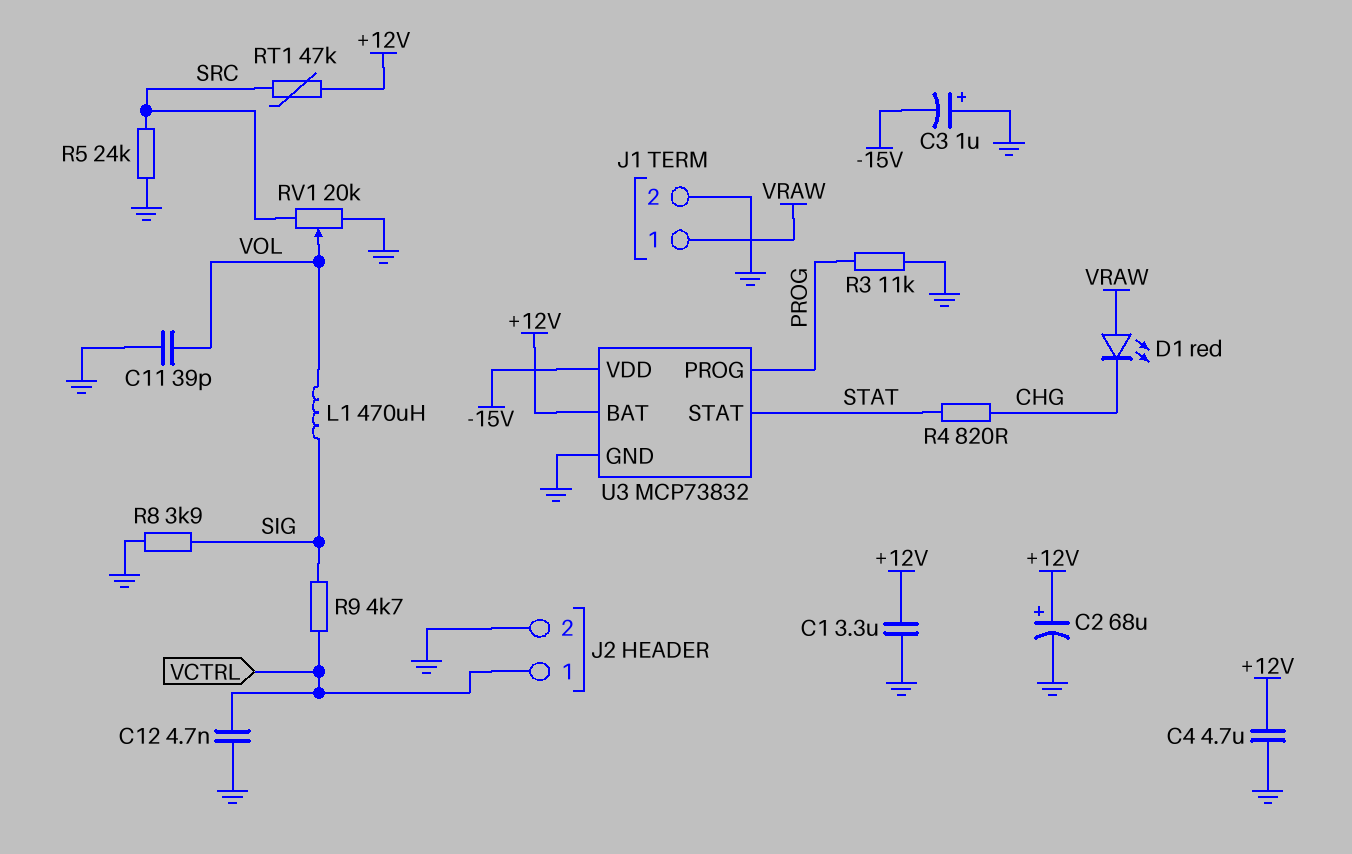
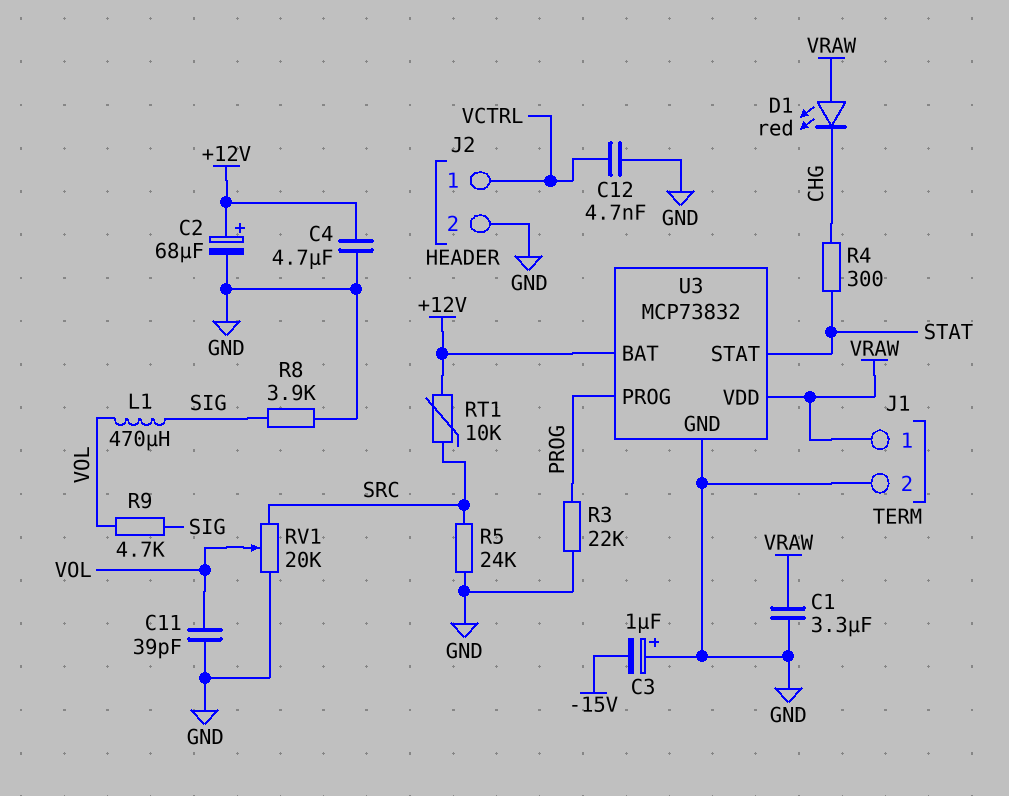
C1: 3.3uF (+12V, GND) -> 3.3uF (GND, VRAW)
R3: 11k (GND, PROG) -> 22k (GND, PROG)
R4: 820 (CHG, STAT) -> 300 (CHG, STAT)
R9: 4.7k (SIG, VCTRL) -> 4.7k (SIG, VOL)
RT1: 47k (+12V, SRC) -> 10k (+12V, SRC)
U3 pin VDD: -15V -> VRAW

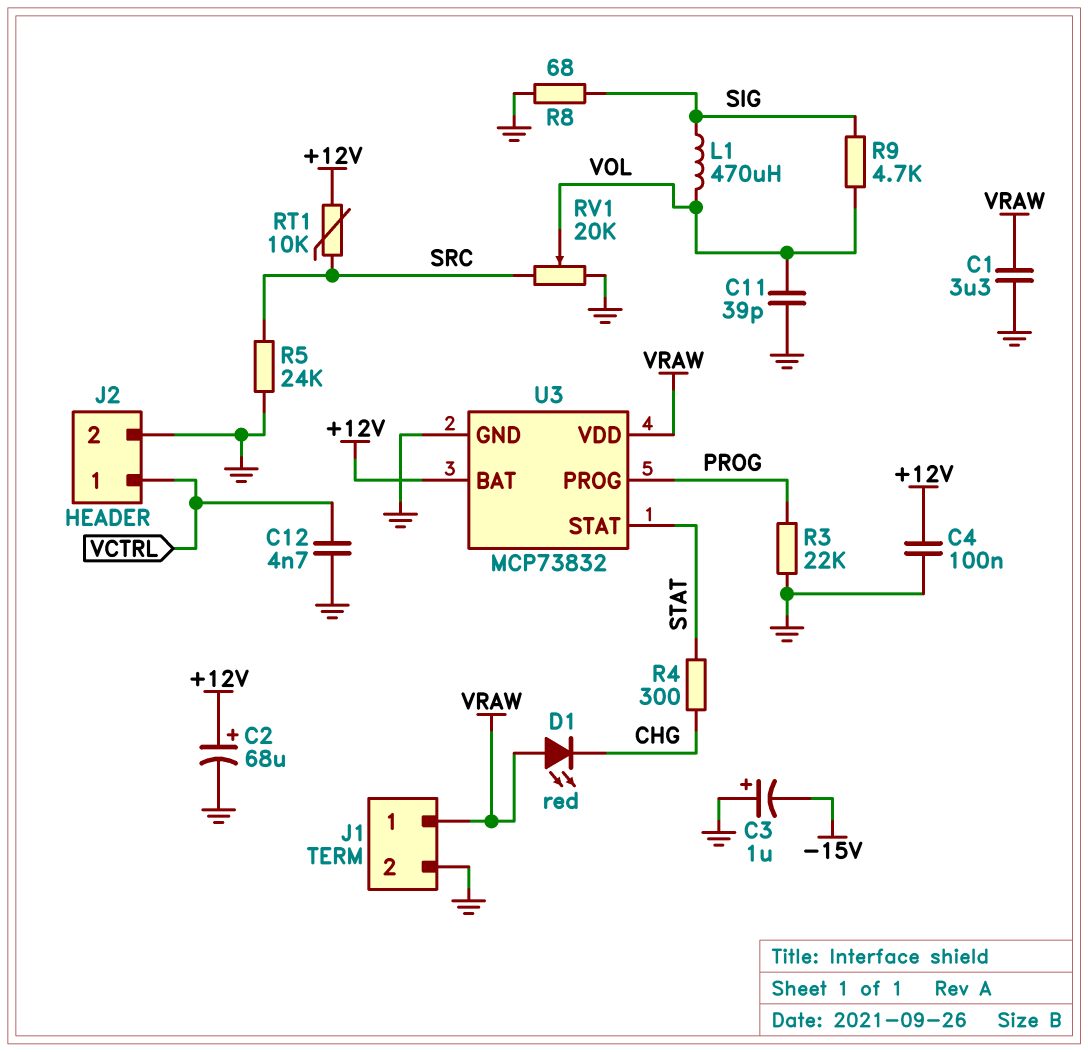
C4: 4.7uF (+12V, GND) -> 100nF (+12V, GND)
R8: 3.9k (GND, SIG) -> 68 (GND, SIG)

